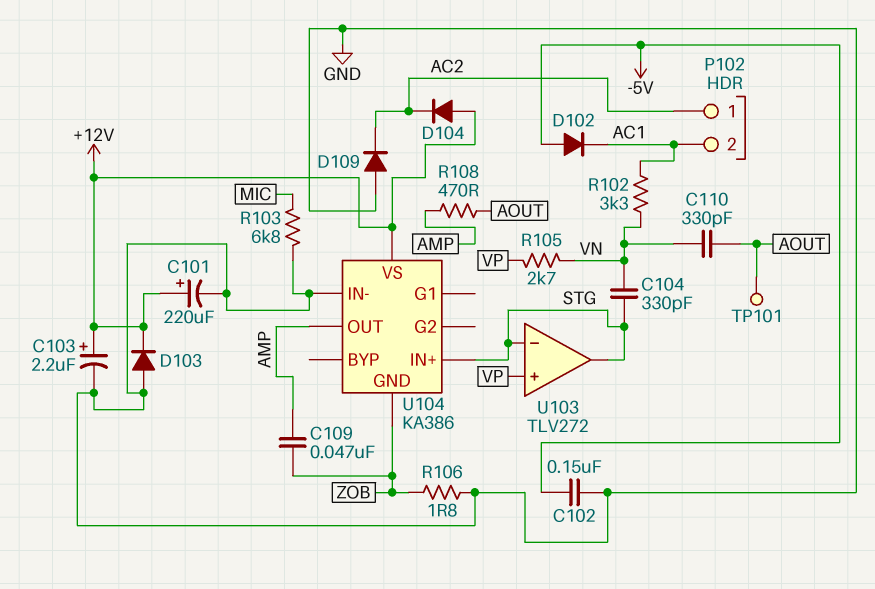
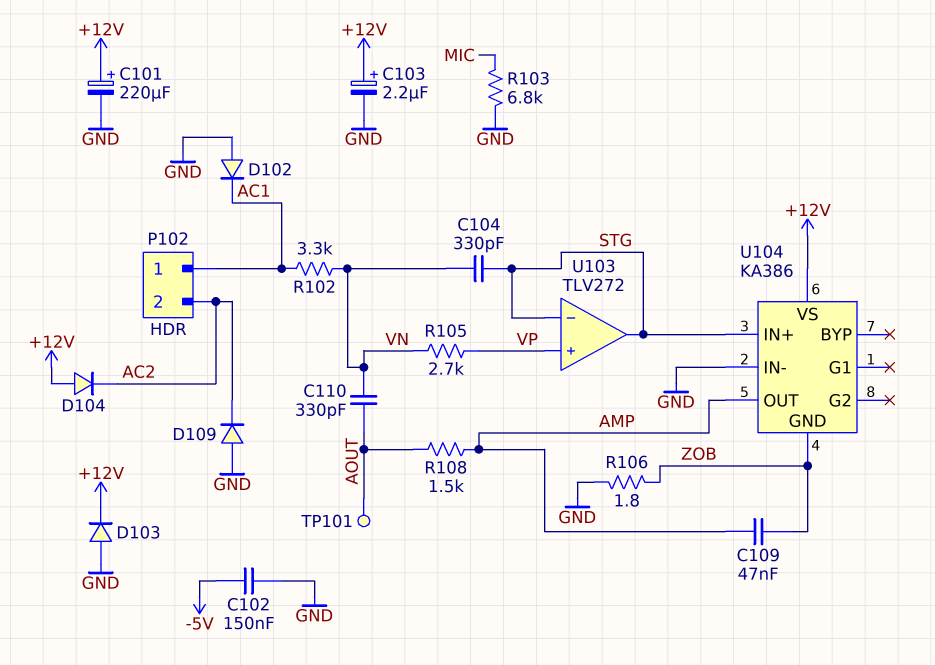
D102: diode (A -5V, K AC1) -> diode (A GND, K AC1)
P102 pin 1: AC2 -> AC1
P102 pin 2: AC1 -> AC2
R108: 470 (AMP, AOUT) -> 1.5k (AMP, AOUT)

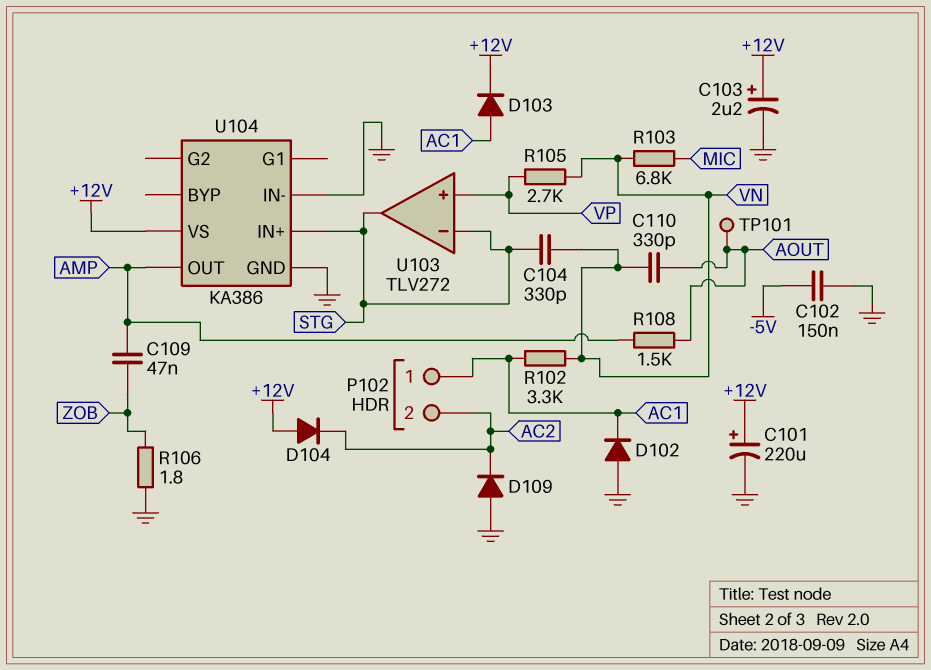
D103: diode (A GND, K +12V) -> diode (A AC1, K +12V)
R103: 6.8k (GND, MIC) -> 6.8k (MIC, VN)
U104 pin GND: ZOB -> GND

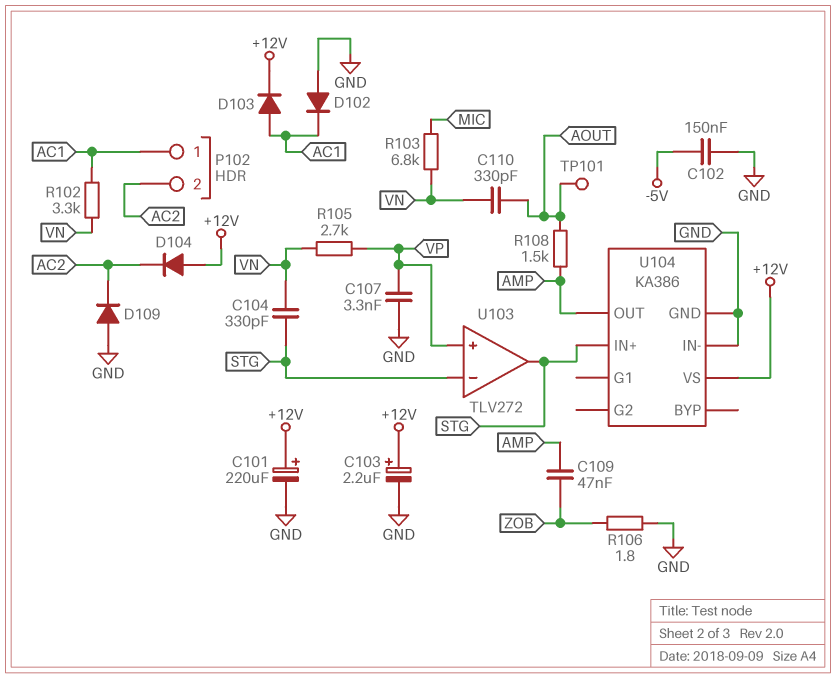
C107: none -> 3.3nF (GND, VP)

